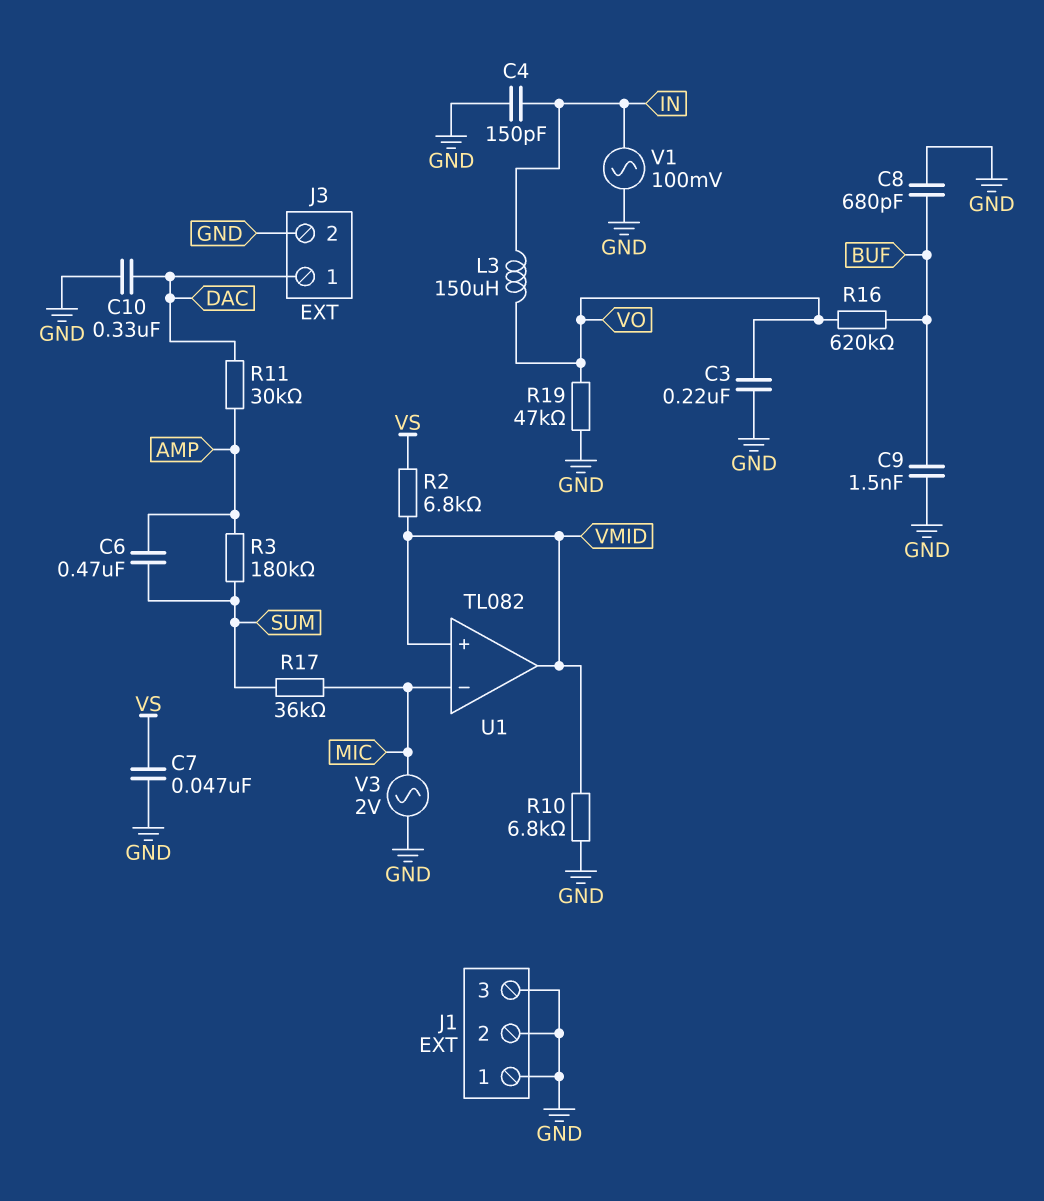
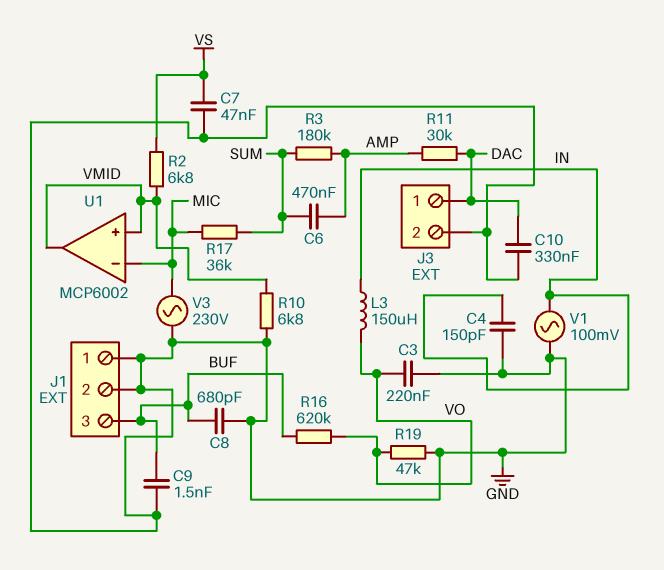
J1 pin 3: GND -> BUF
U1: TL082 -> MCP6002
V3: AC 2V (GND, MIC) -> AC 230V (GND, MIC)

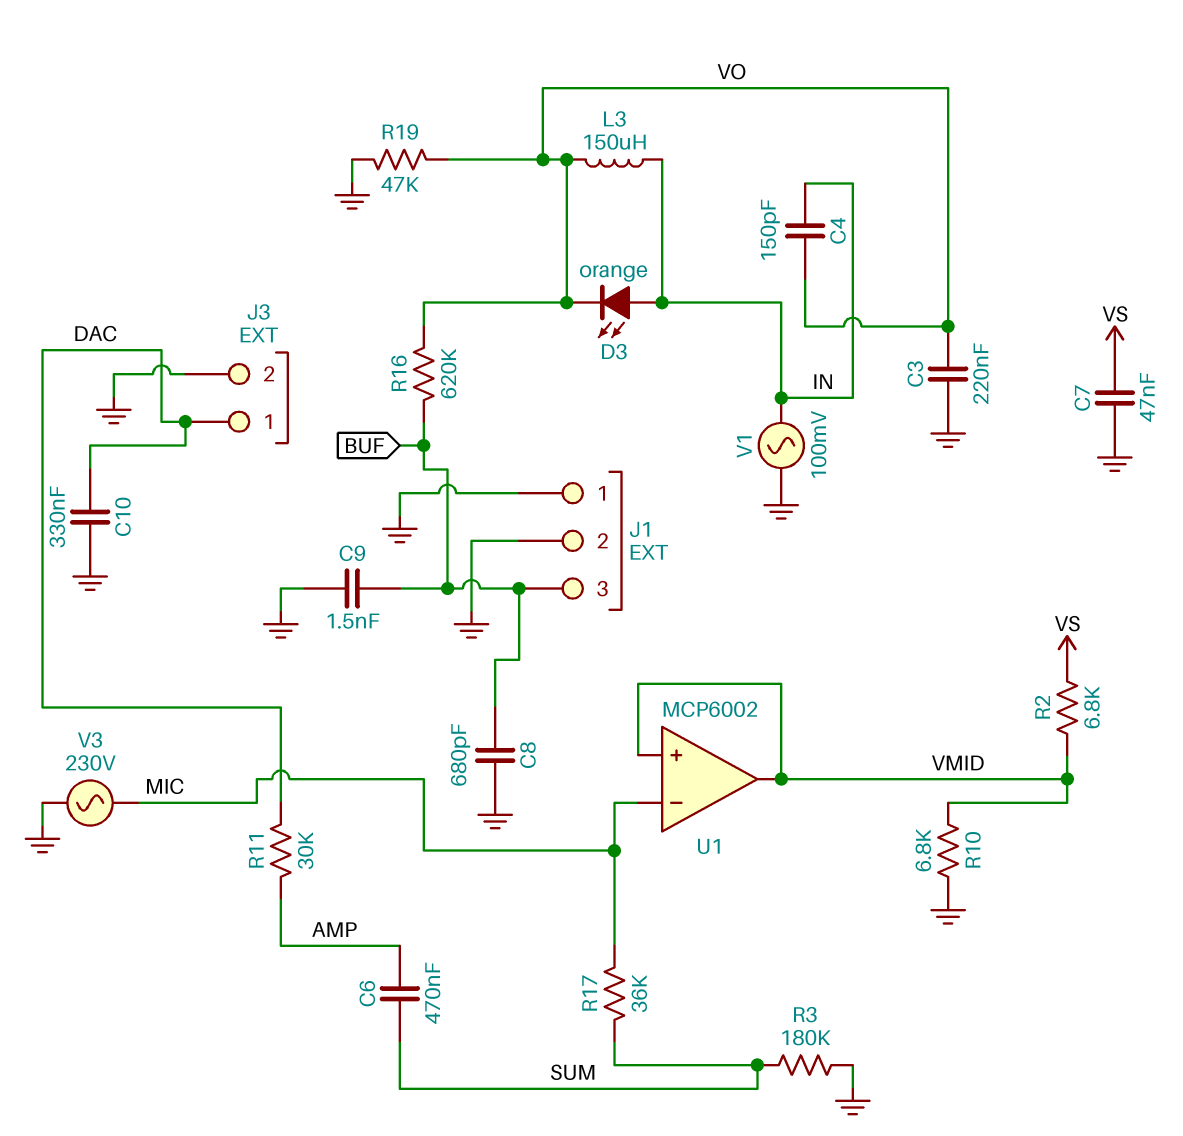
C4: 150pF (GND, IN) -> 150pF (IN, VO)
D3: none -> LED orange (A IN, K VO)
R3: 180k (AMP, SUM) -> 180k (GND, SUM)

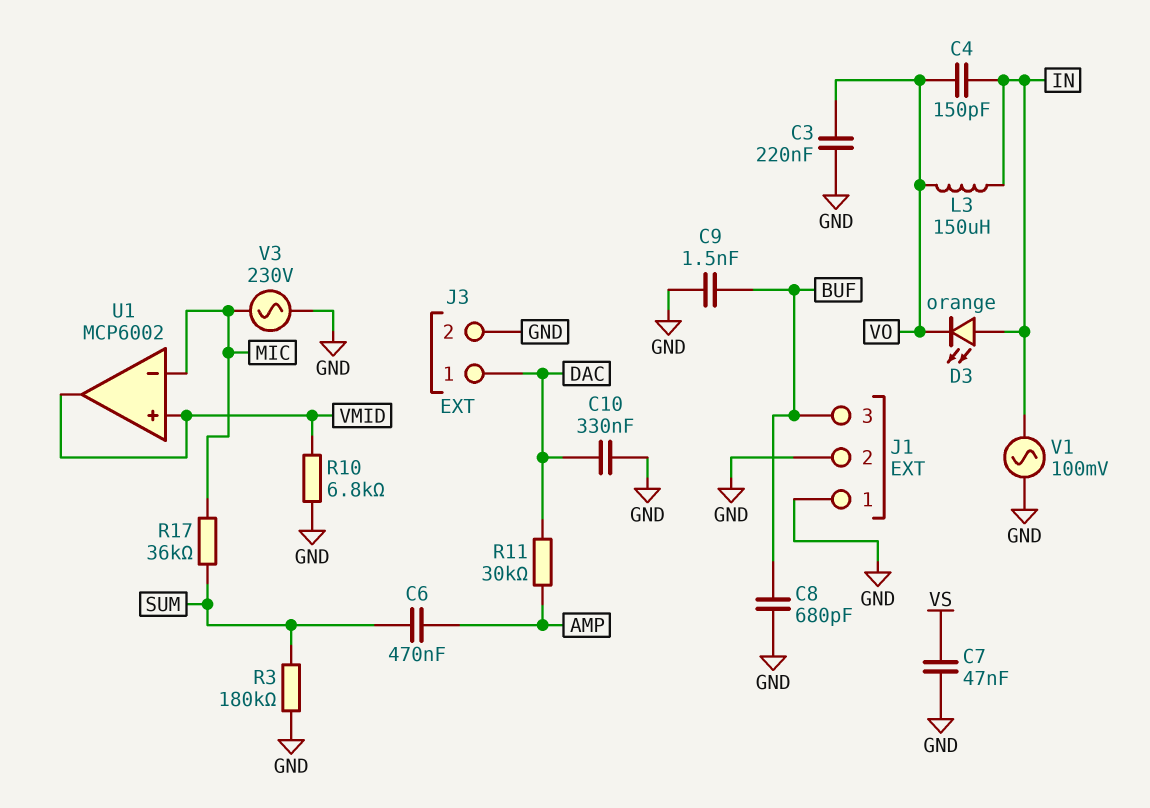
R2: 6.8k (VMID, VS) -> none
R16: 620k (BUF, VO) -> none
R19: 47k (GND, VO) -> none

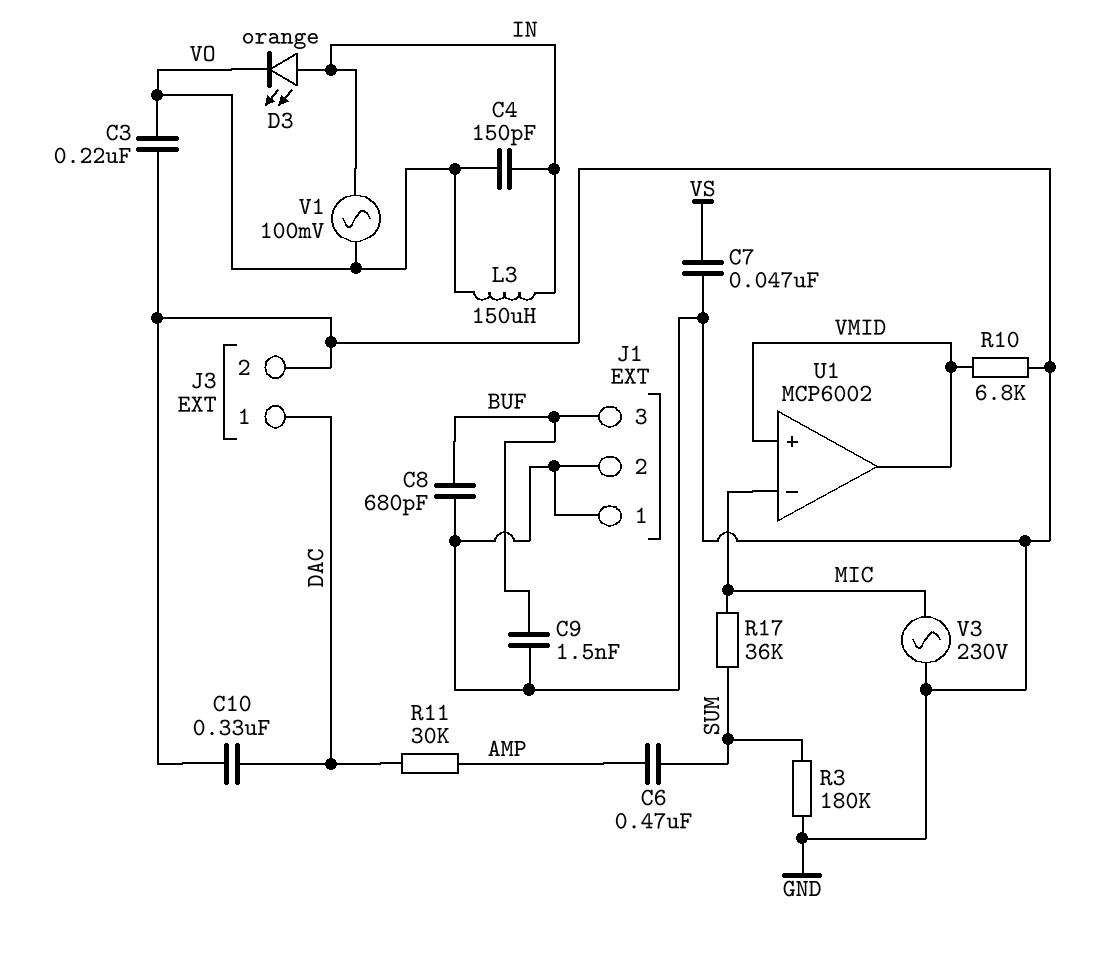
V1: AC 100mV (GND, IN) -> AC 100mV (IN, VO)

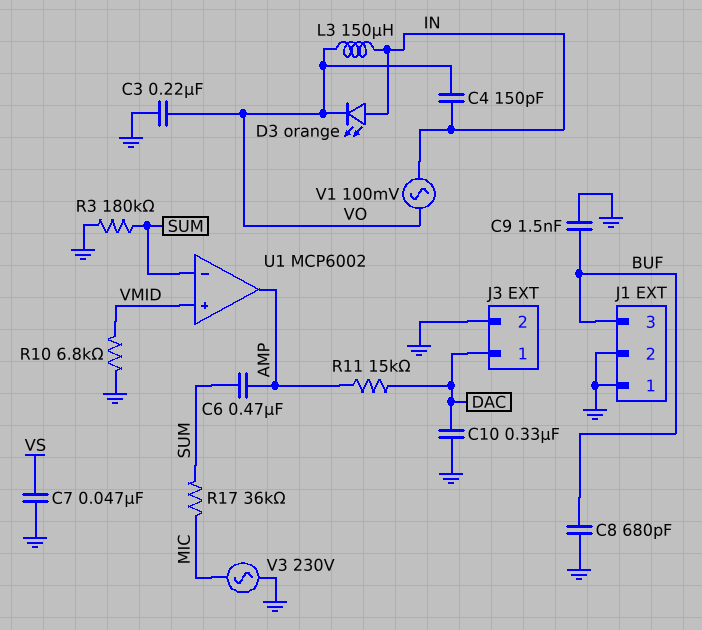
R11: 30k (AMP, DAC) -> 15k (AMP, DAC)
U1 pin in-: MIC -> SUM
U1 pin out: VMID -> AMP

